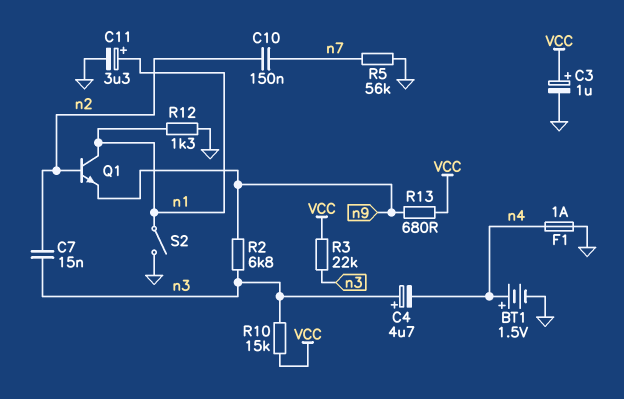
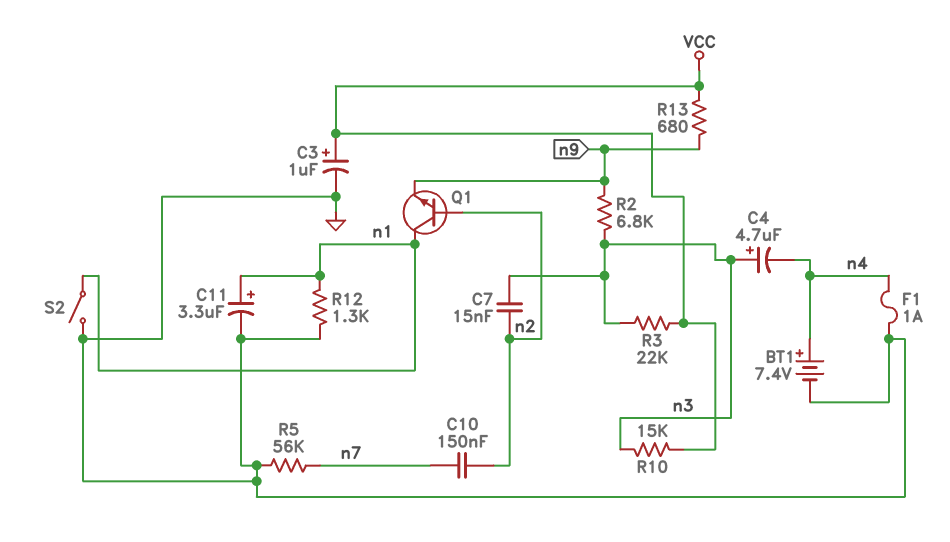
BT1: 1.5V (plus n4, minus GND) -> 7.4V (plus n4, minus GND)

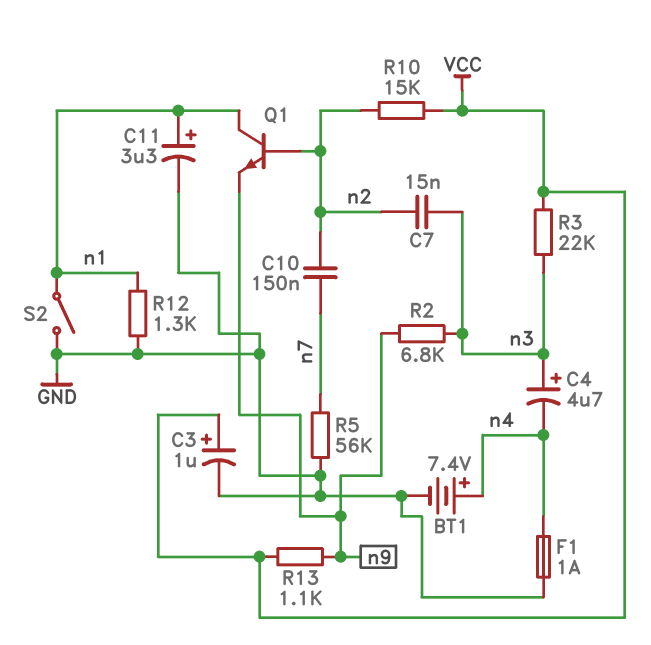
R10: 15k (VCC, n3) -> 15k (VCC, n2)
R13: 680 (VCC, n9) -> 1.1k (VCC, n9)

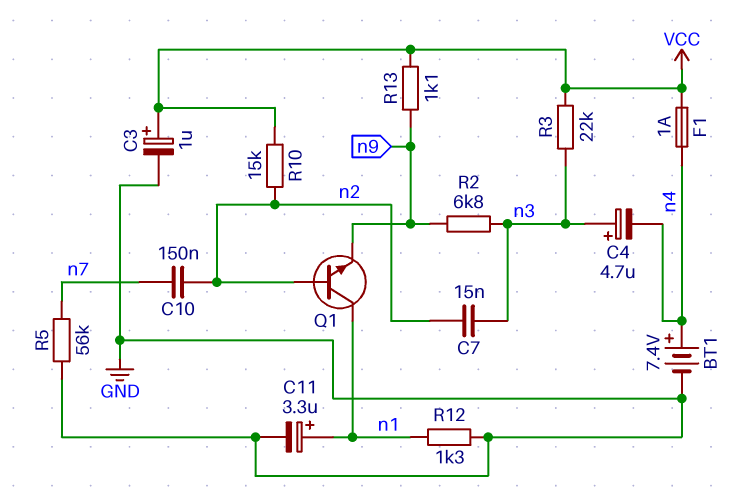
F1: 1A (GND, n4) -> 1A (VCC, n4)
S2: switch (GND, n1) -> none

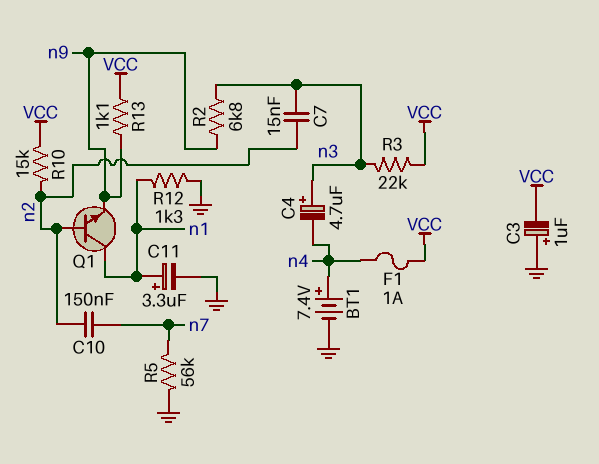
C3: 1uF (plus VCC, minus GND) -> 1uF (plus GND, minus VCC)

